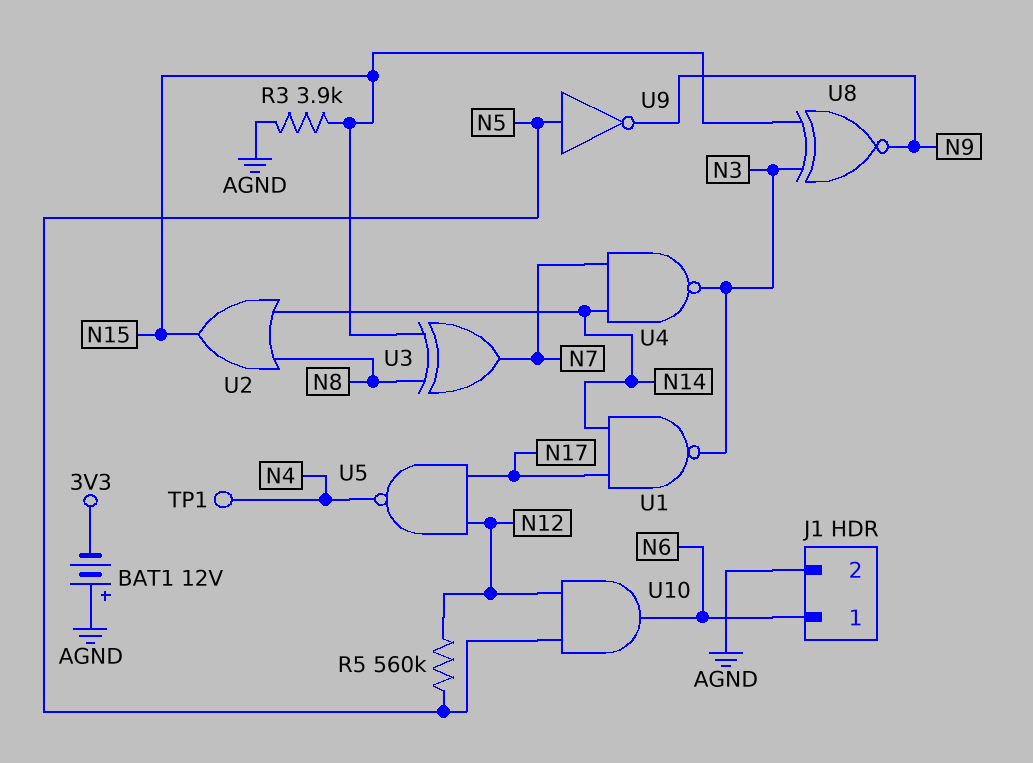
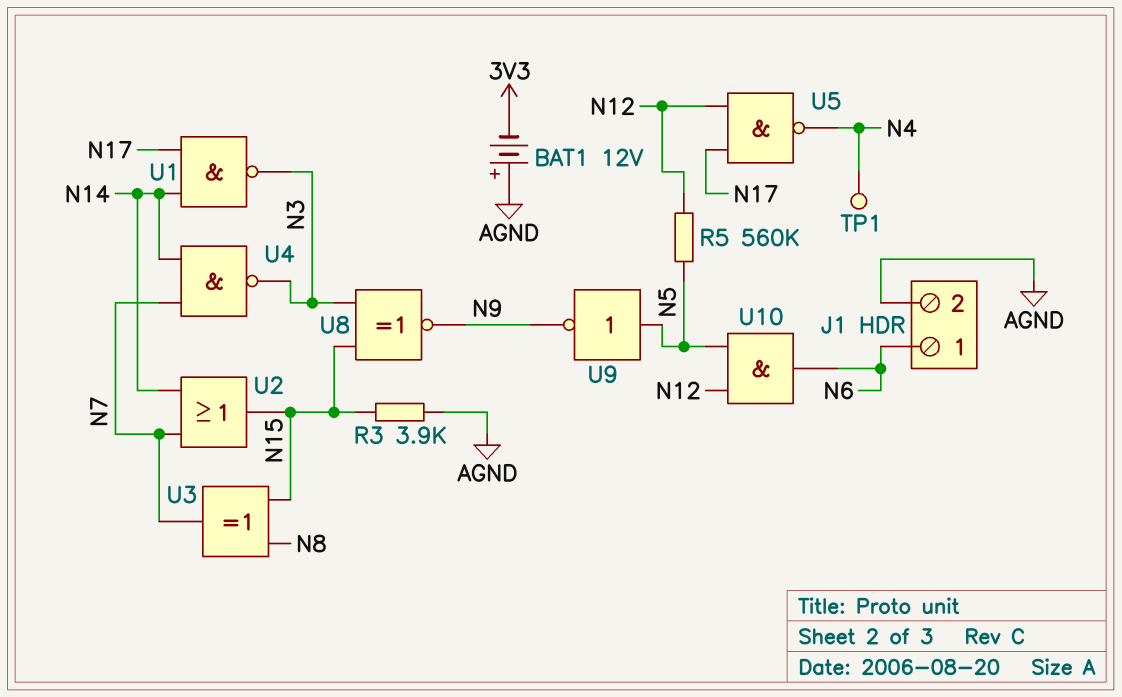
U2: OR (in N8, in N14, out N15) -> OR (in N7, in N14, out N15)

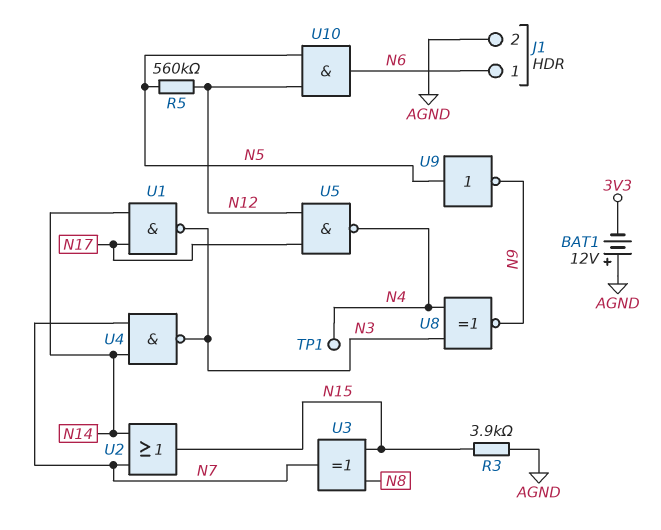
U8: XNOR (in N3, in N15, out N9) -> XNOR (in N3, in N4, out N9)

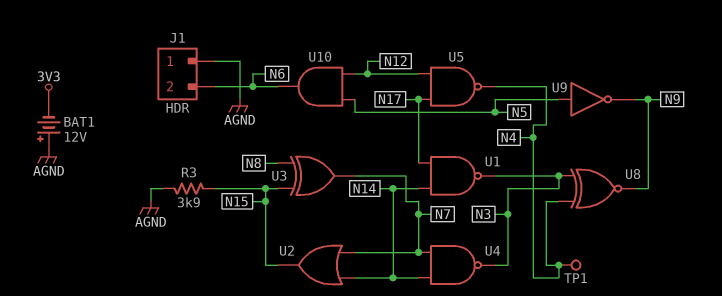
J1 pin 1: N6 -> AGND
J1 pin 2: AGND -> N6
R5: 560k (N5, N12) -> none

